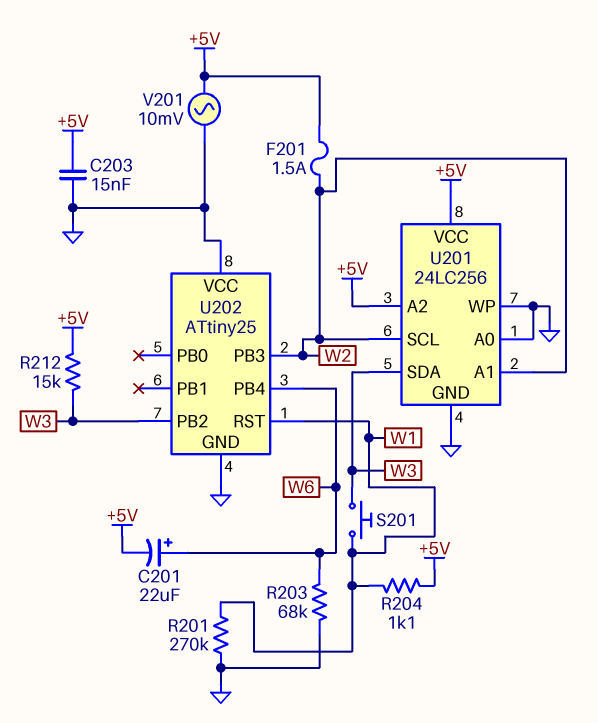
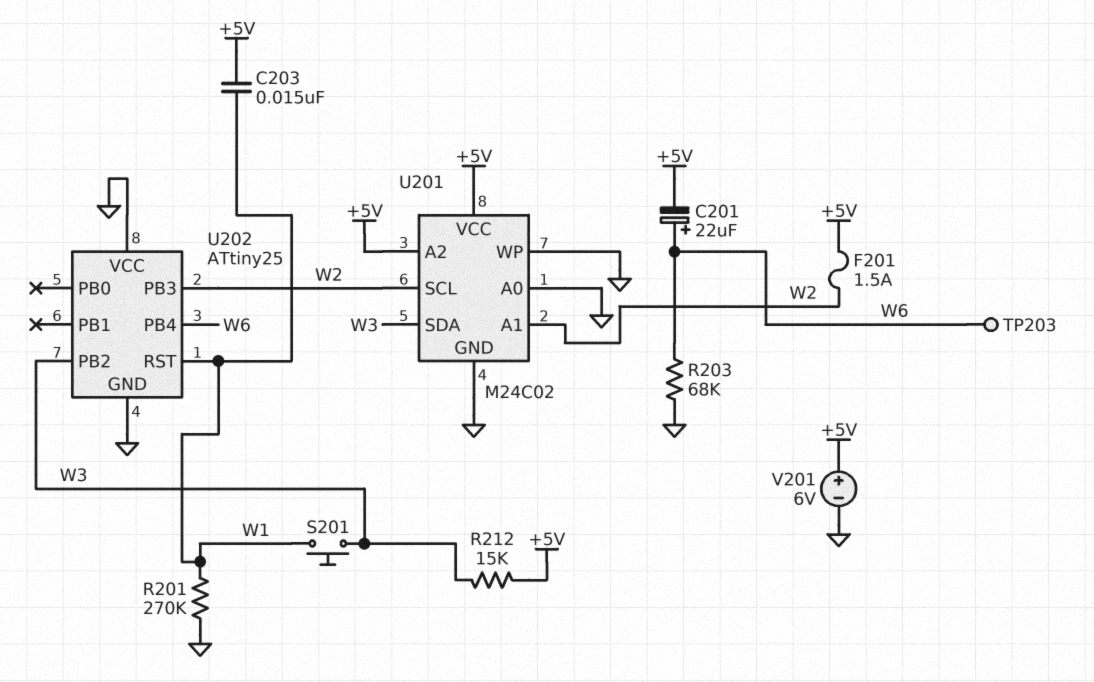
C203: 15nF (+5V, GND) -> 15nF (+5V, W1)
R204: 1.1k (+5V, W1) -> none
TP203: none -> test point (W6)
U201: 24LC256 -> M24C02
V201: AC 10mV (+5V, GND) -> 6V (plus +5V, minus GND)

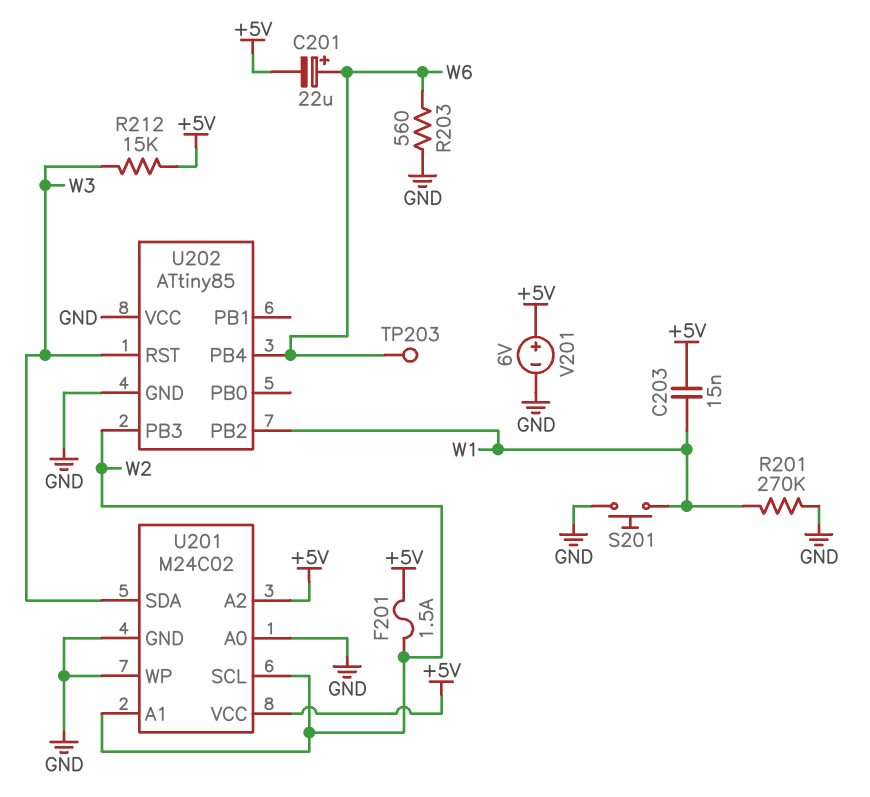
R203: 68k (GND, W6) -> 560 (GND, W6)
S201: button (W1, W3) -> button (GND, W1)
U202: ATtiny25 -> ATtiny85
U202 pin PB2: W3 -> W1
U202 pin RST: W1 -> W3

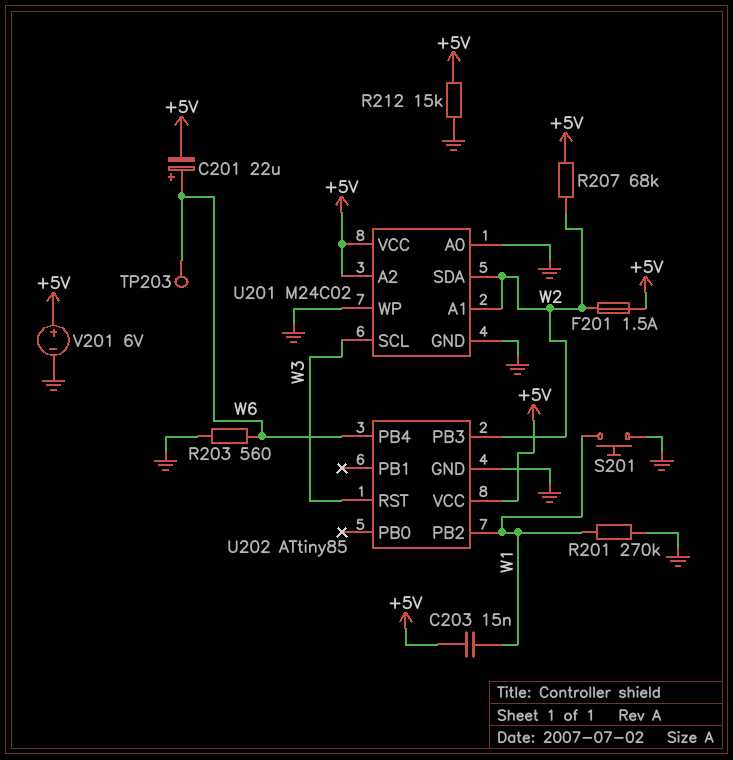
R207: none -> 68k (+5V, W2)
R212: 15k (+5V, W3) -> 15k (+5V, GND)
U201 pin SCL: W2 -> W3
U201 pin SDA: W3 -> W2
U202 pin VCC: GND -> +5V

